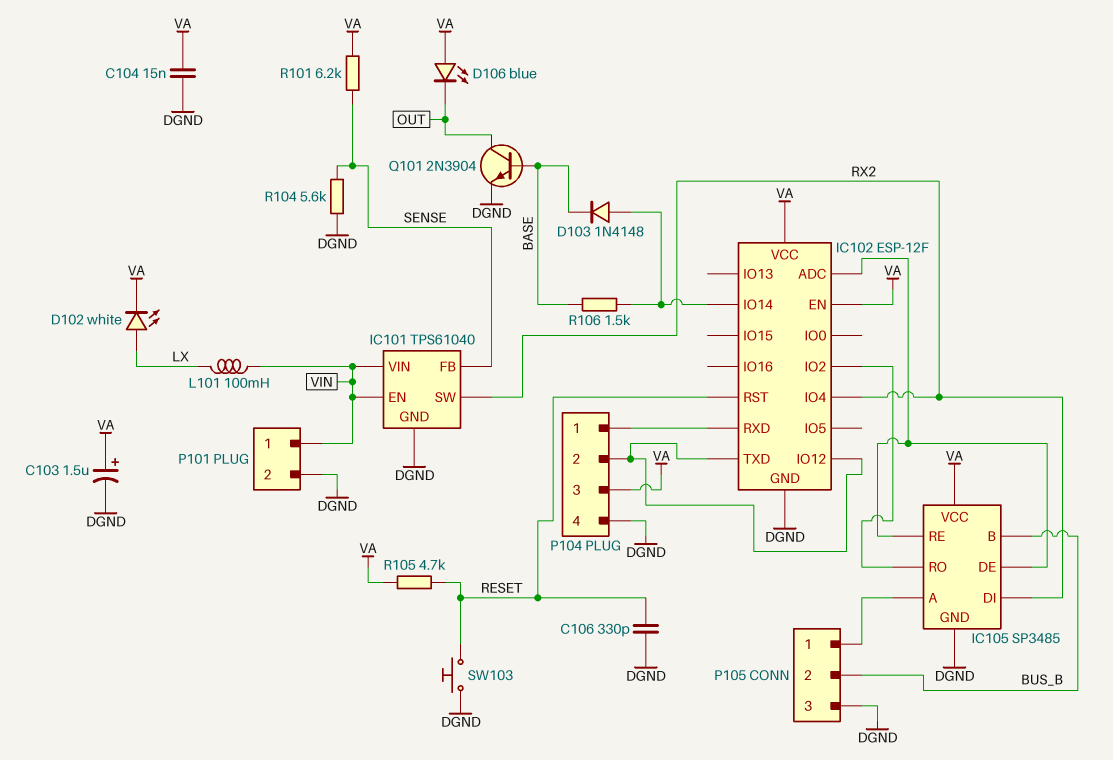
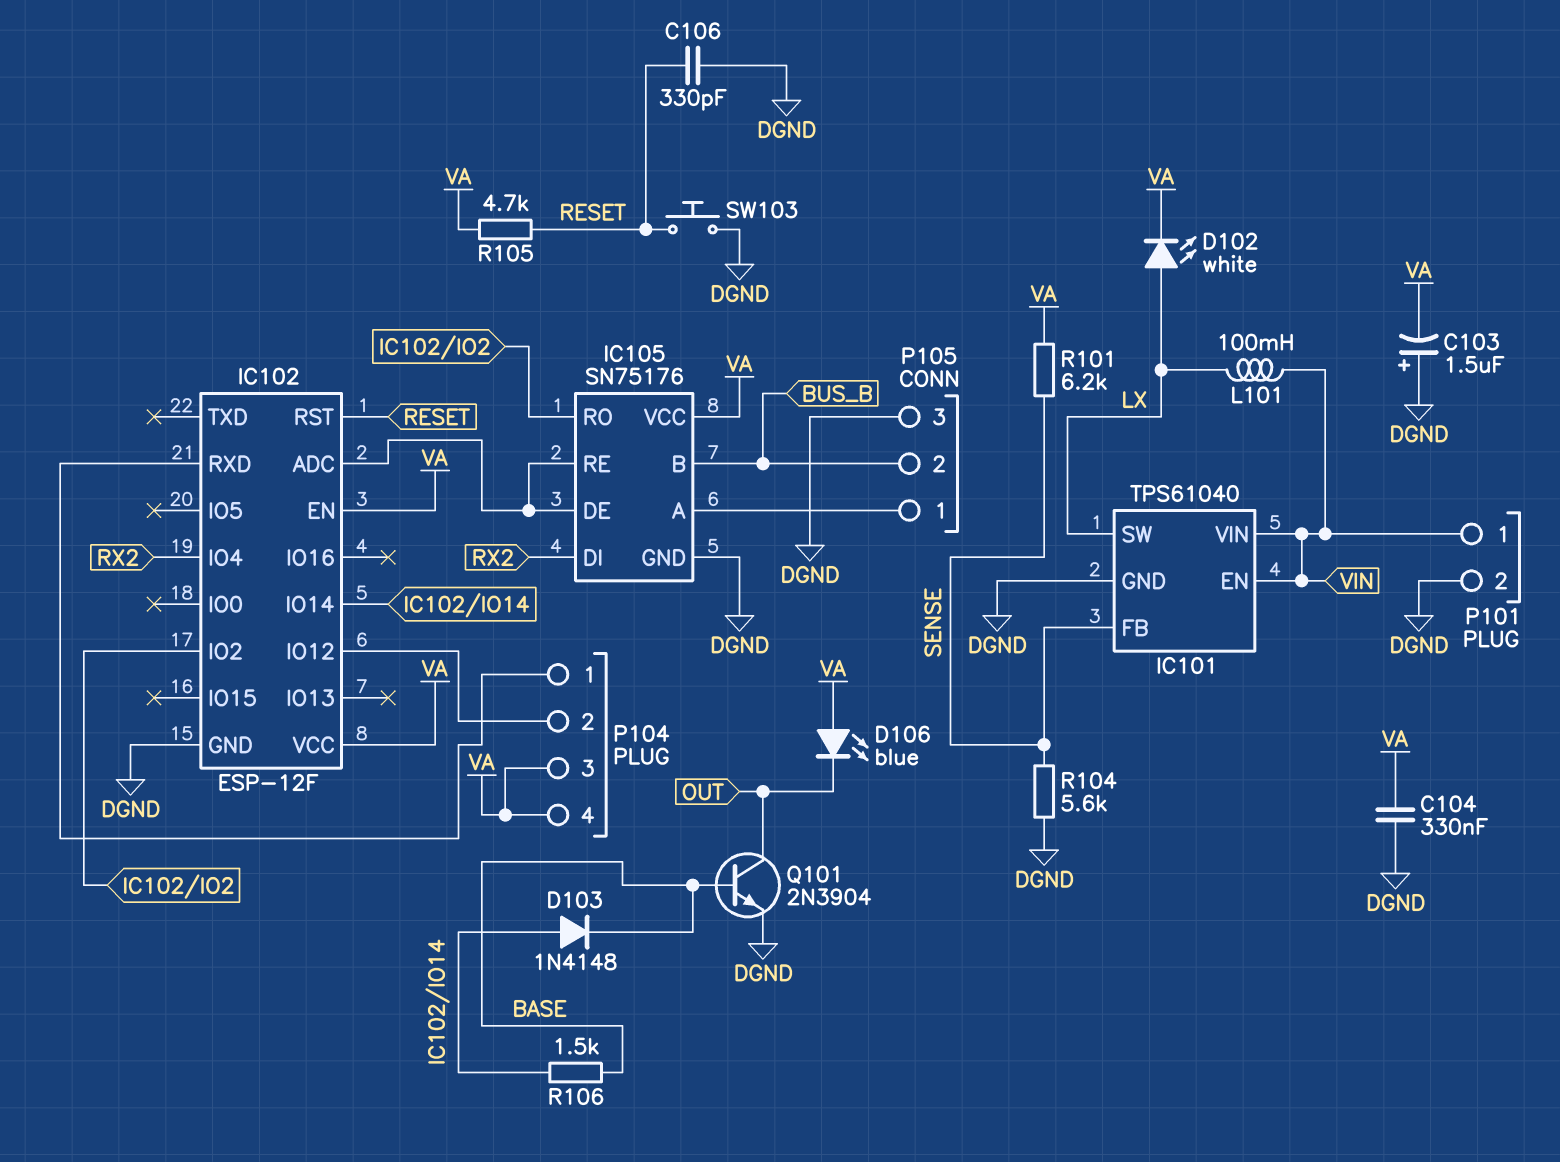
C103: 1.5uF (plus VA, minus DGND) -> 1.5uF (plus DGND, minus VA)
C104: 15nF (DGND, VA) -> 330nF (DGND, VA)
IC101 pin SW: RX2 -> LX
IC102 pin TXD: IC102/IO12 -> none
IC105: SP3485 -> SN75176
P104 pin 4: DGND -> VA

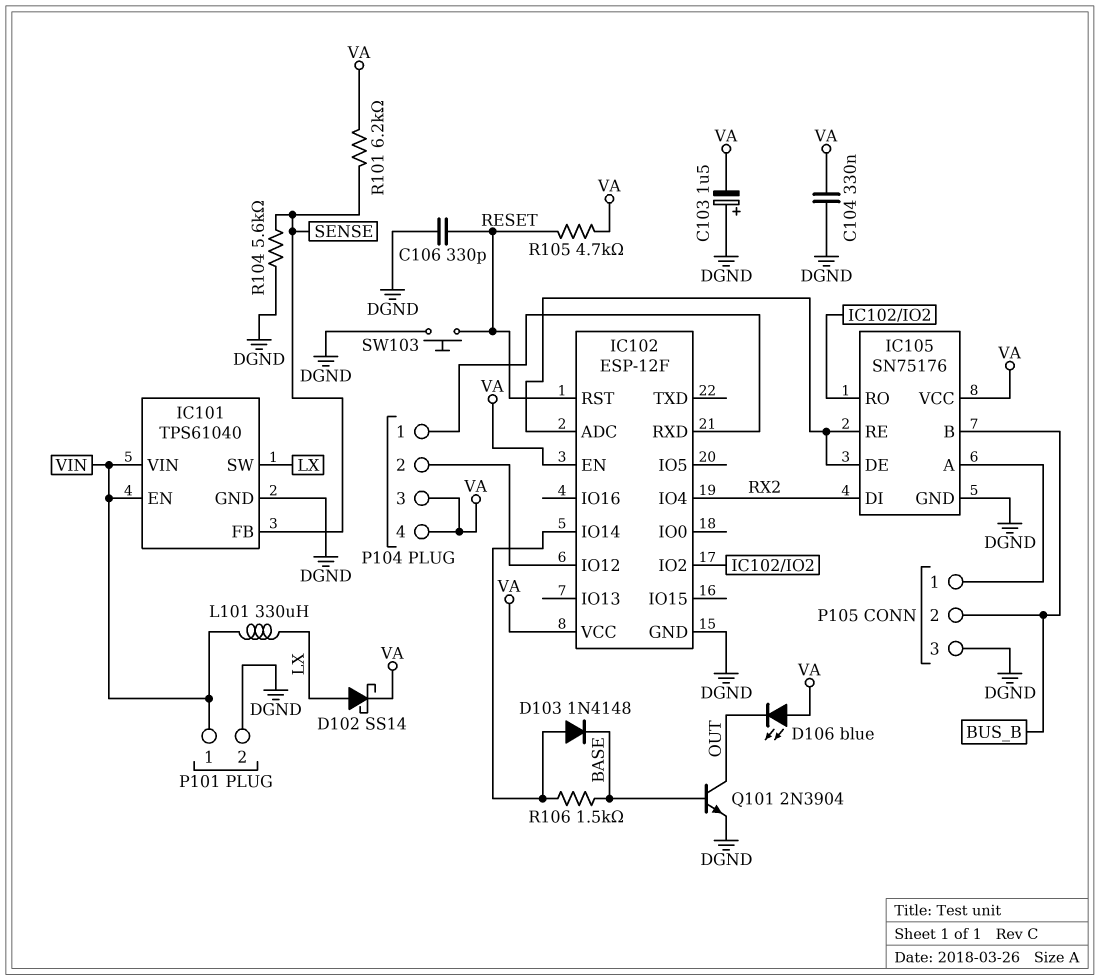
D102: LED white (A LX, K VA) -> schottky SS14 (A LX, K VA)
L101: 100mH (LX, VIN) -> 330uH (LX, VIN)

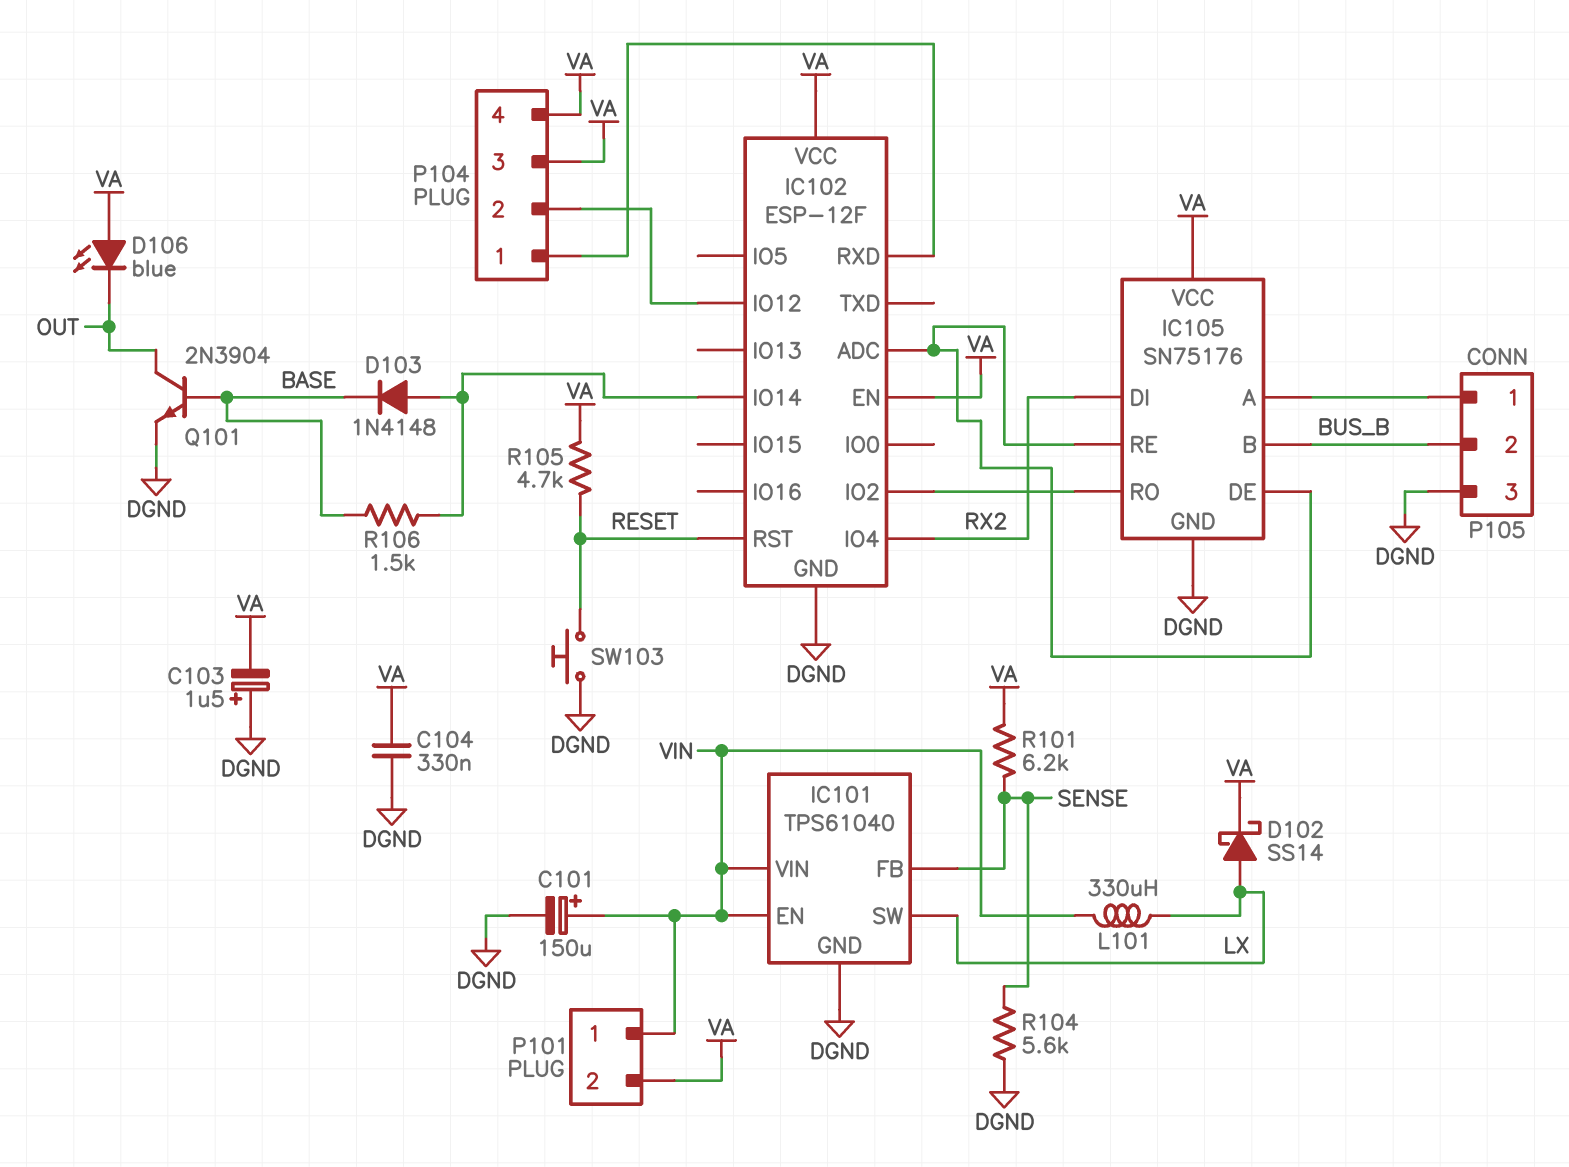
C101: none -> 150uF (plus VIN, minus DGND)
C106: 330pF (DGND, RESET) -> none
P101 pin 2: DGND -> VA

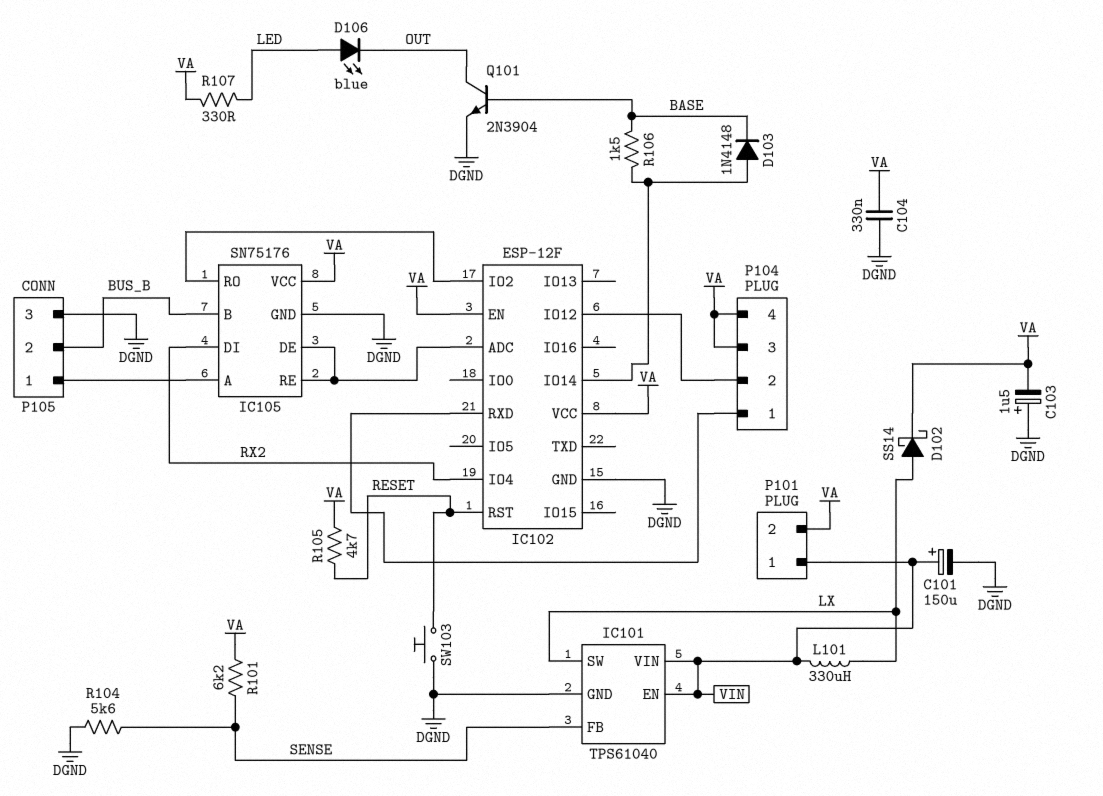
D106: LED blue (A VA, K OUT) -> LED blue (A LED, K OUT)
R107: none -> 330 (LED, VA)

